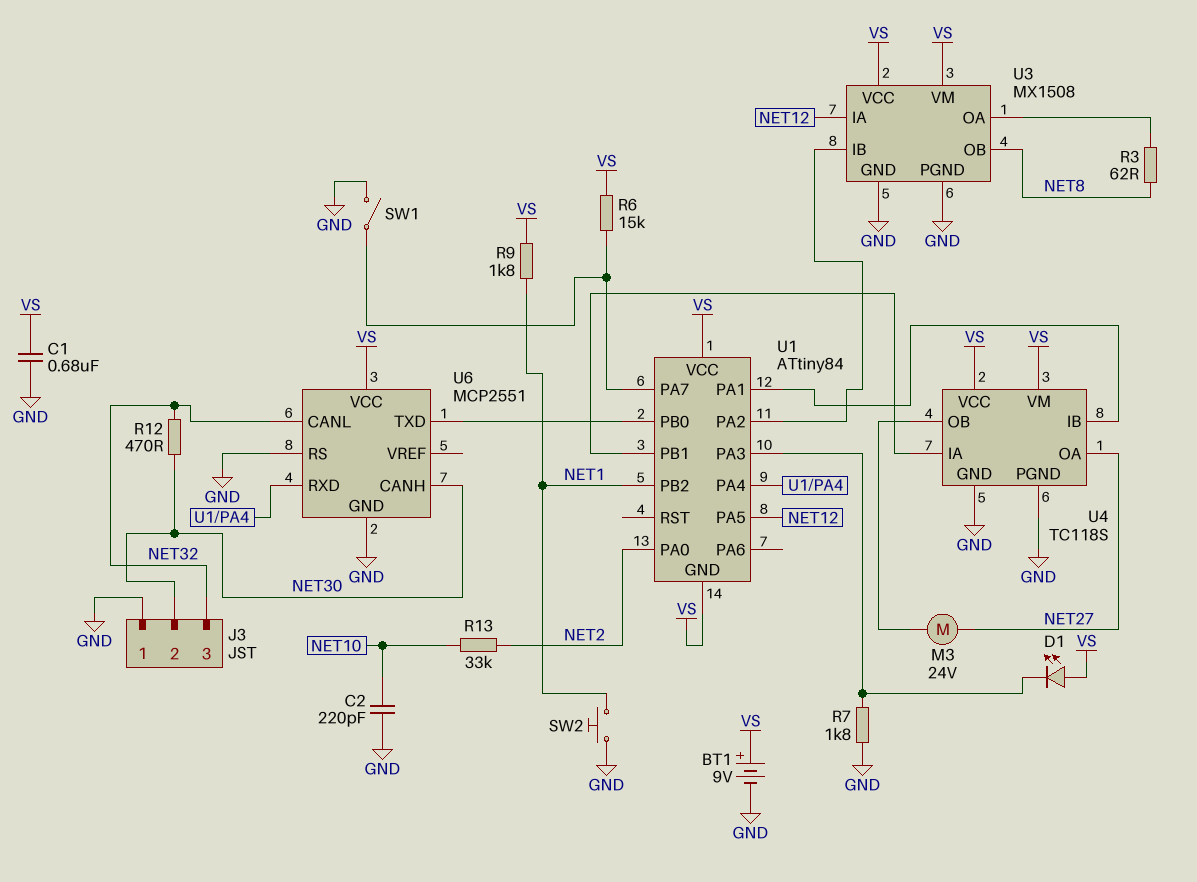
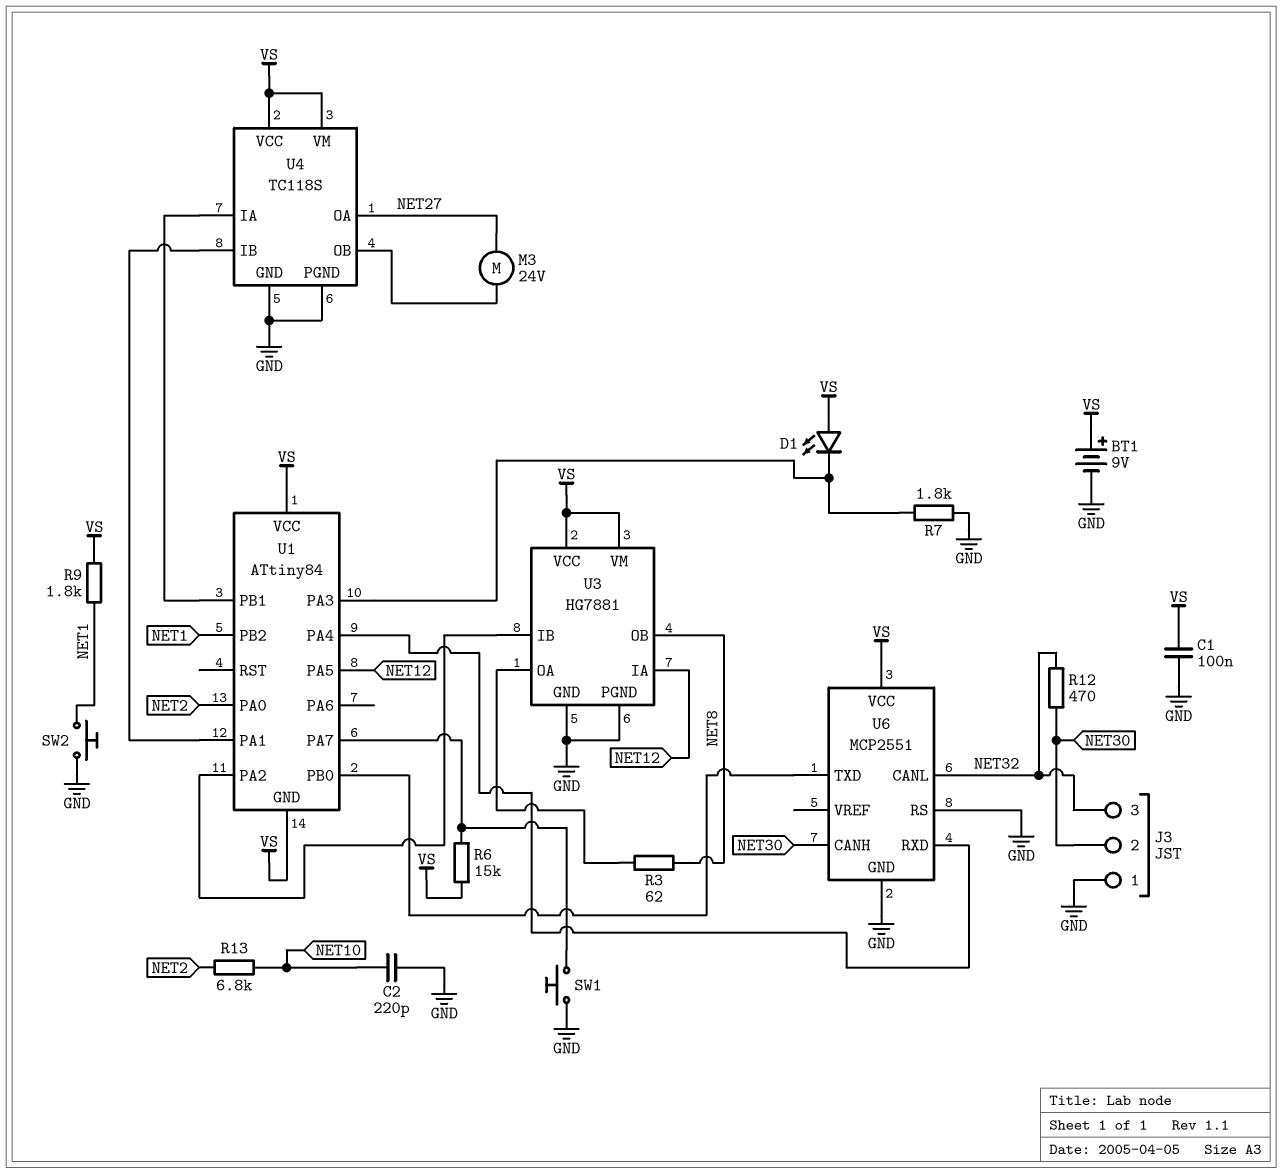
C1: 680nF (GND, VS) -> 100nF (GND, VS)
R13: 33k (NET2, NET10) -> 6.8k (NET2, NET10)
SW1: switch (GND, U1/PA7) -> button (GND, U1/PA7)
U3: MX1508 -> HG7881

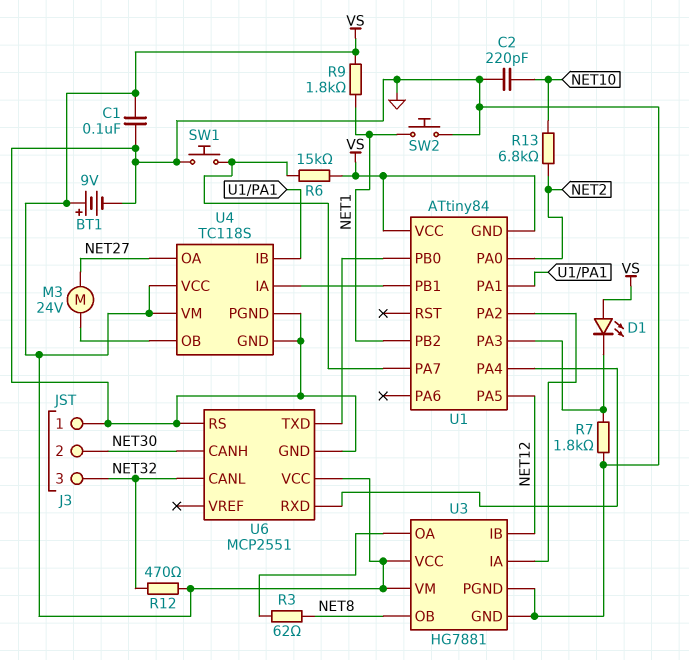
R12: 470 (NET30, NET32) -> 470 (NET32, VS)
U3 pin IA: NET12 -> U1/PA2
U3 pin IB: U1/PA2 -> NET12

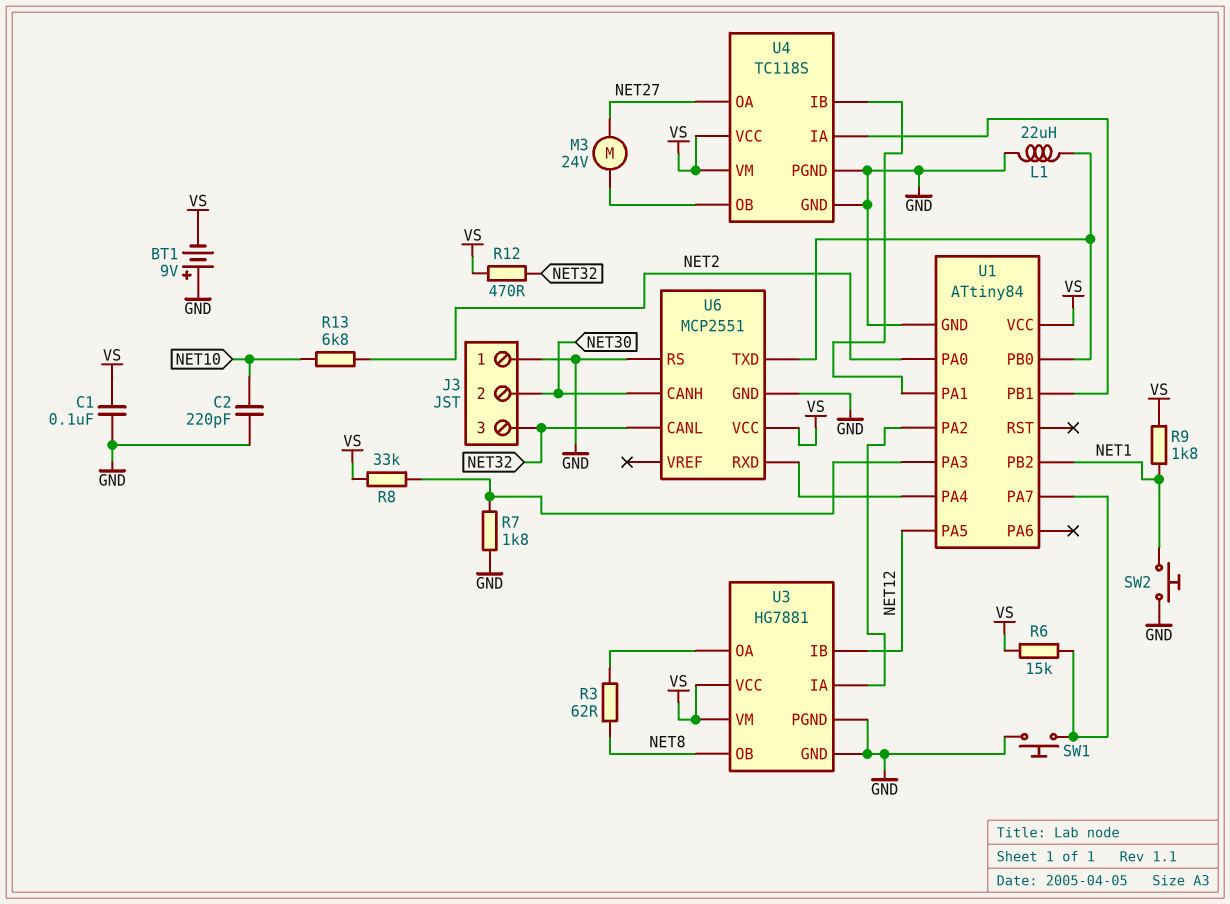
BT1: 9V (plus VS, minus GND) -> 9V (plus GND, minus VS)
D1: LED (A VS, K U1/PA3) -> none
L1: none -> 22uH (GND, U1/PB0)
R8: none -> 33k (U1/PA3, VS)
U1 pin GND: VS -> GND

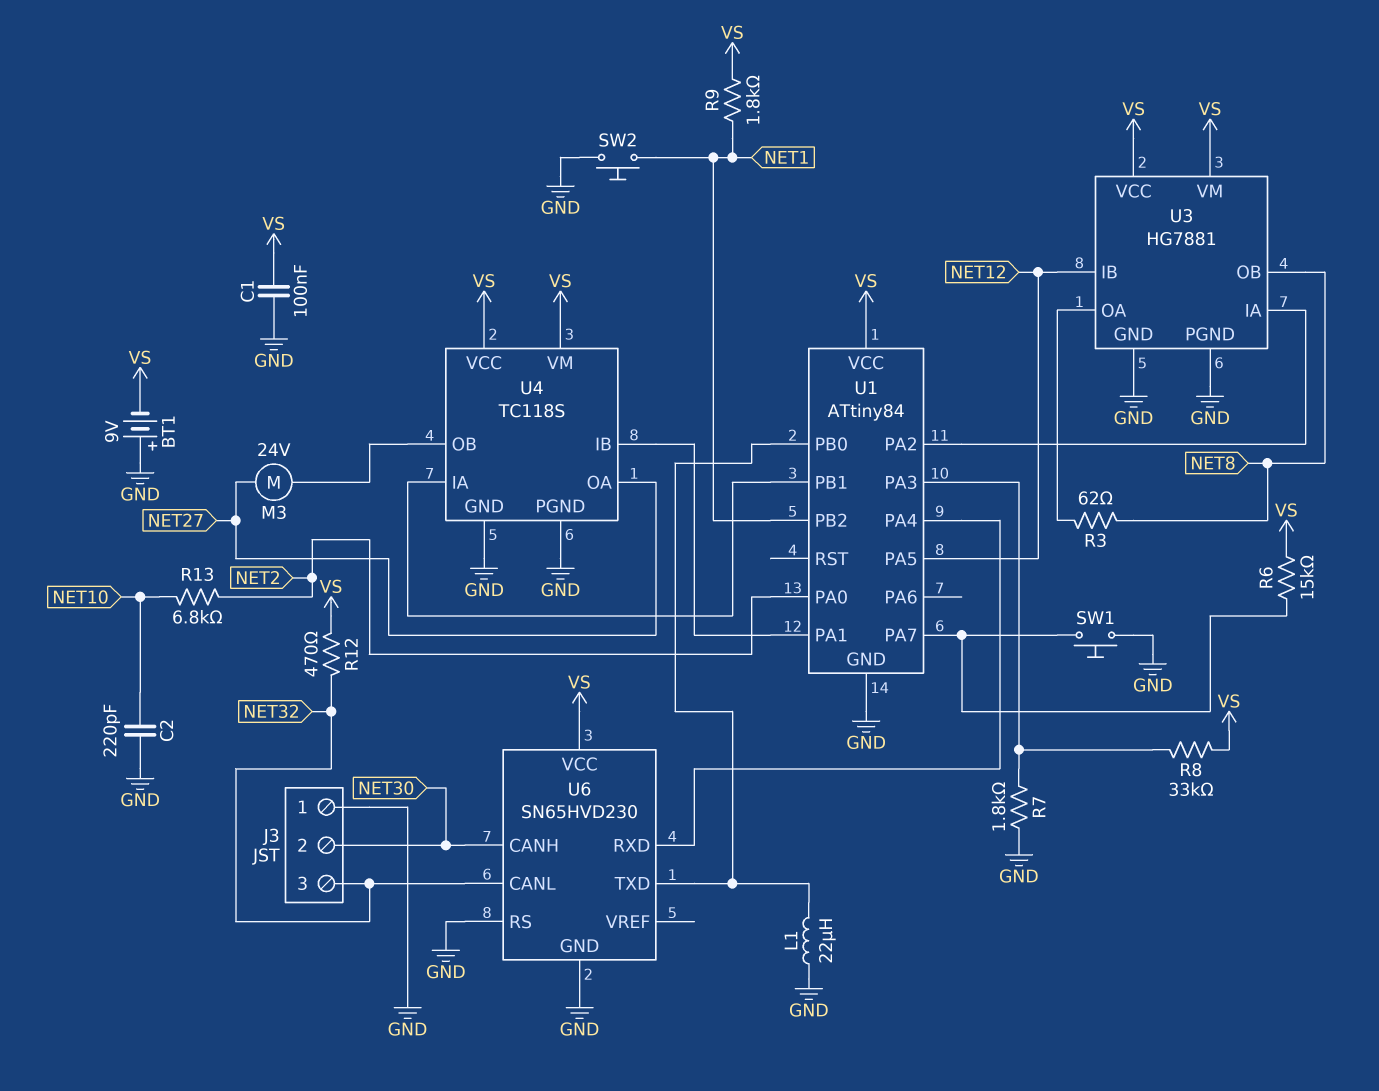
U6: MCP2551 -> SN65HVD230

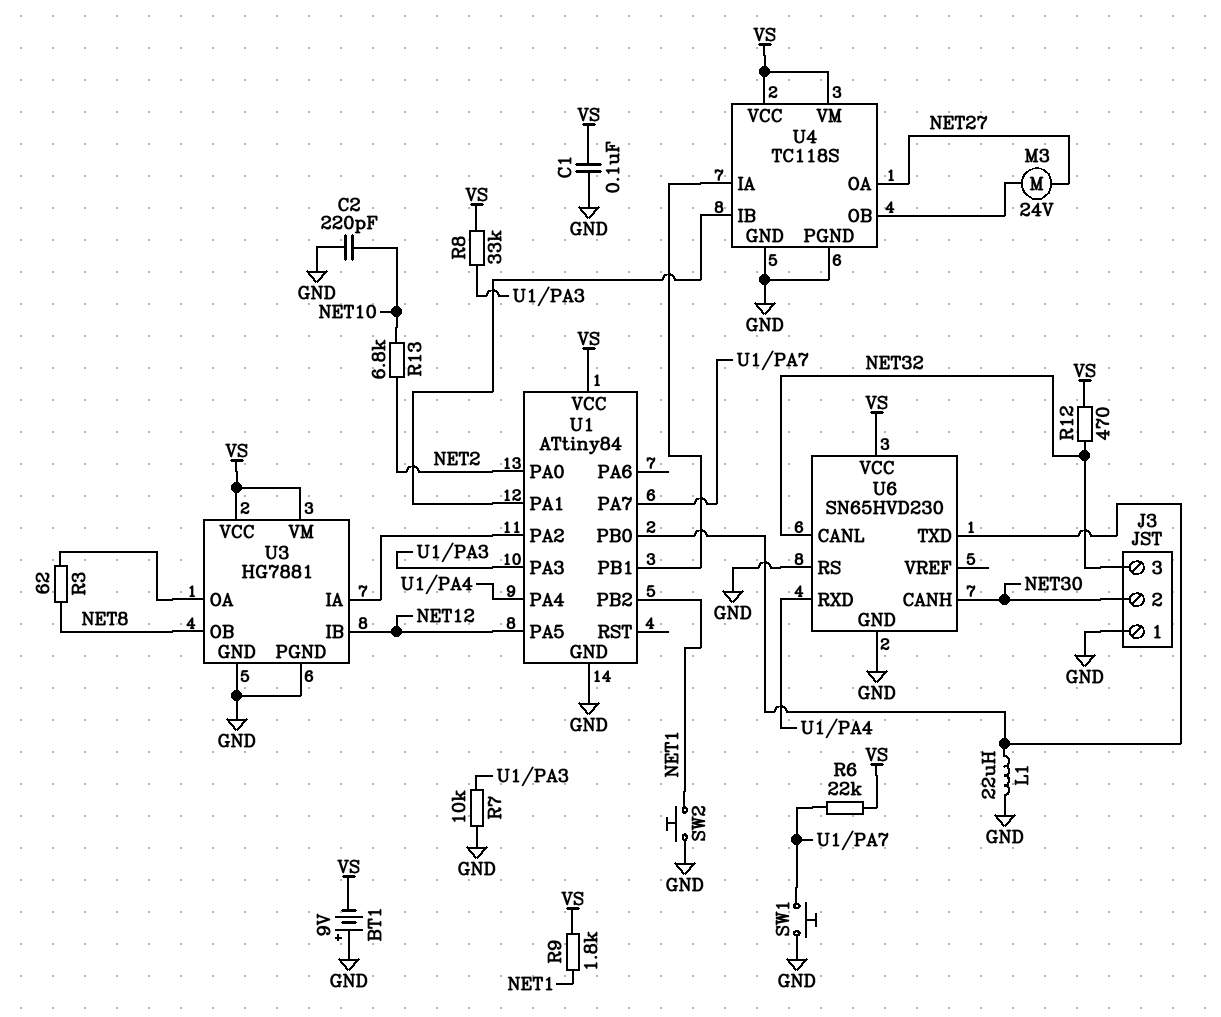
R6: 15k (U1/PA7, VS) -> 22k (U1/PA7, VS)
R7: 1.8k (GND, U1/PA3) -> 10k (GND, U1/PA3)

